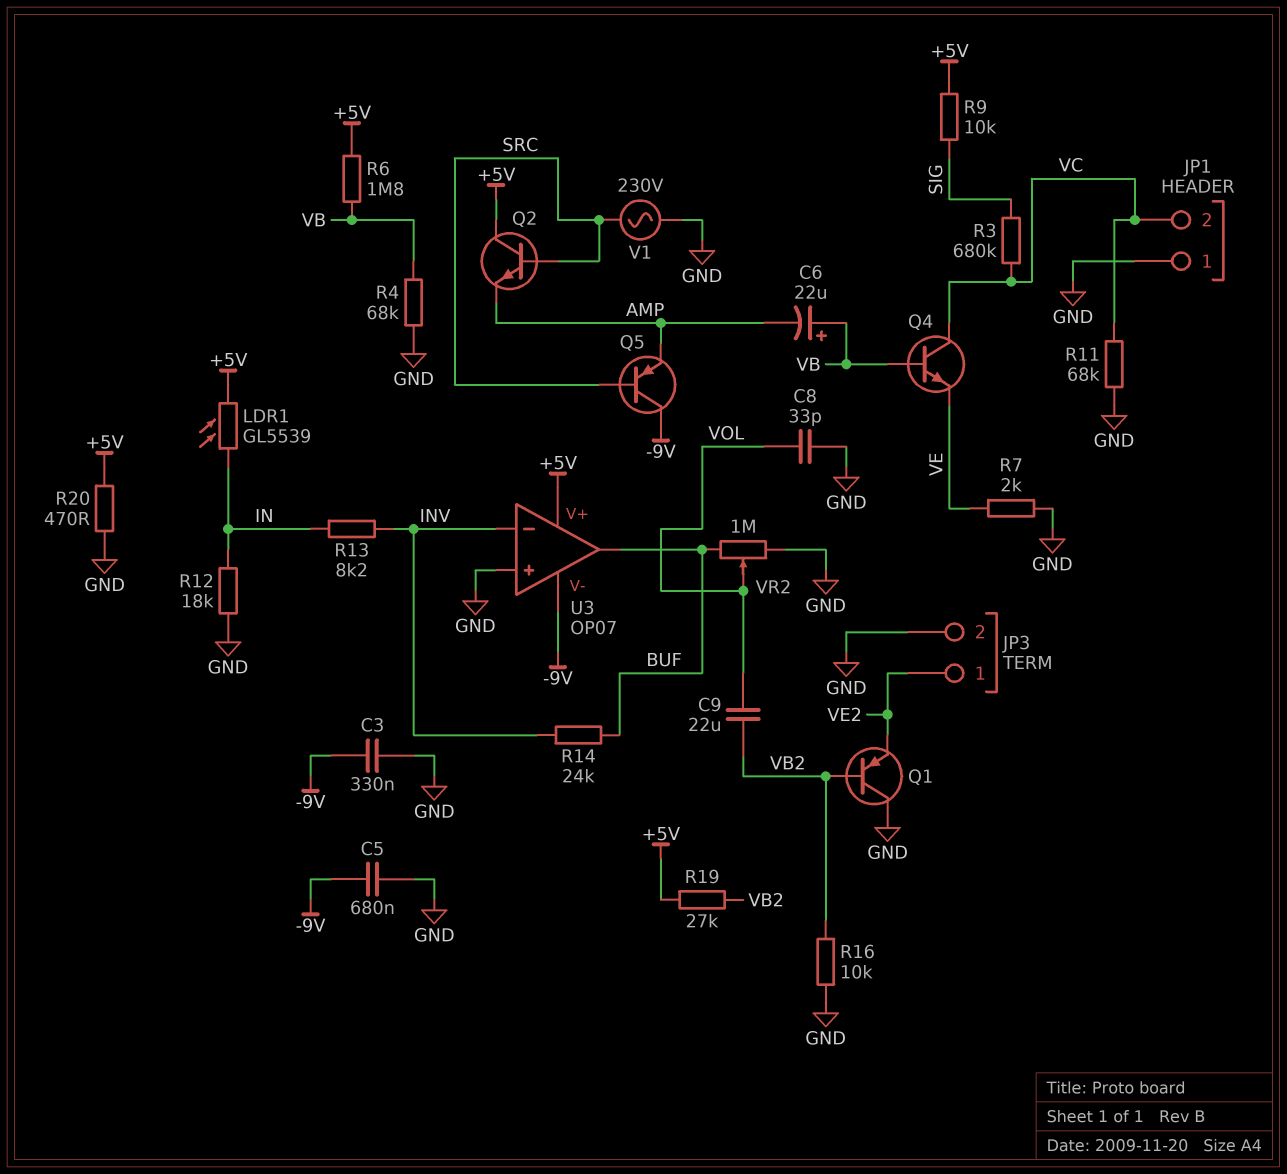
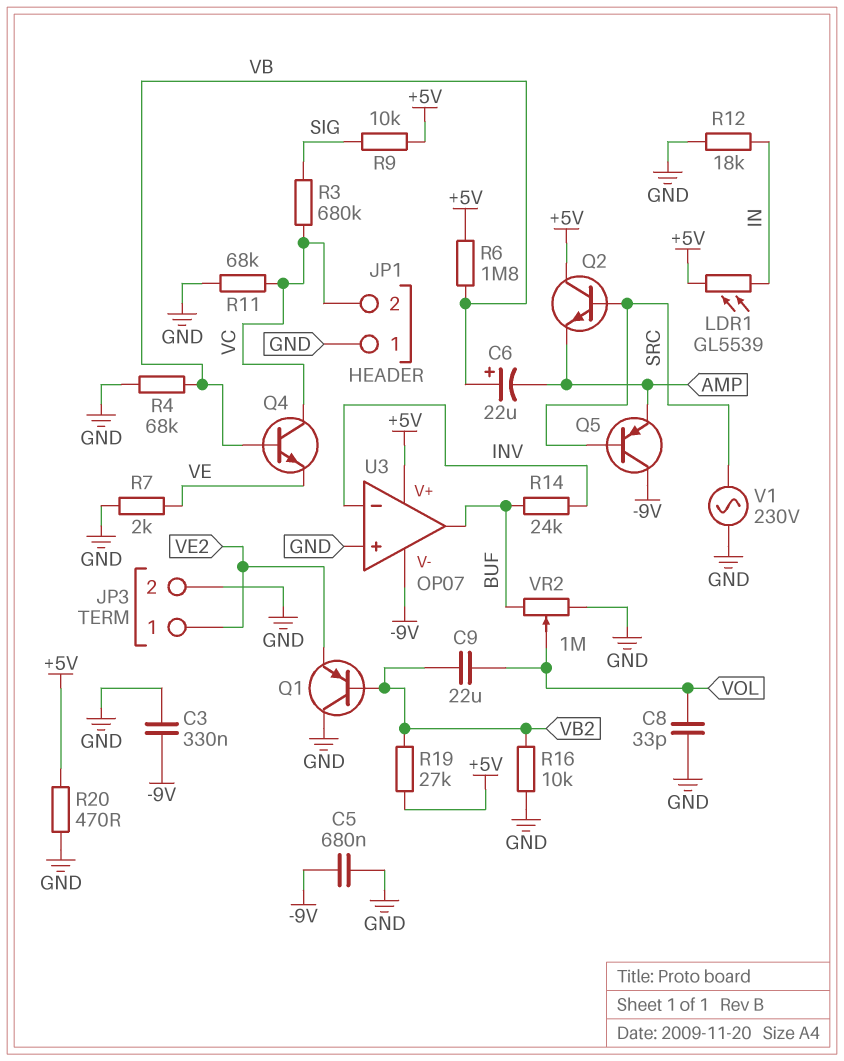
R13: 8.2k (IN, INV) -> none

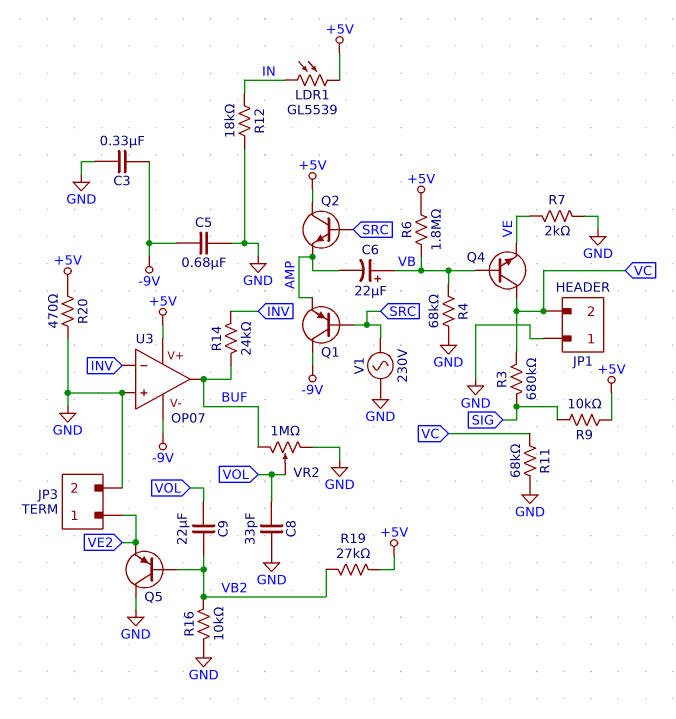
Q1: PNP (B VB2, C GND, E VE2) -> PNP (B SRC, C -9V, E AMP)
Q5: PNP (B SRC, C -9V, E AMP) -> PNP (B VB2, C GND, E VE2)

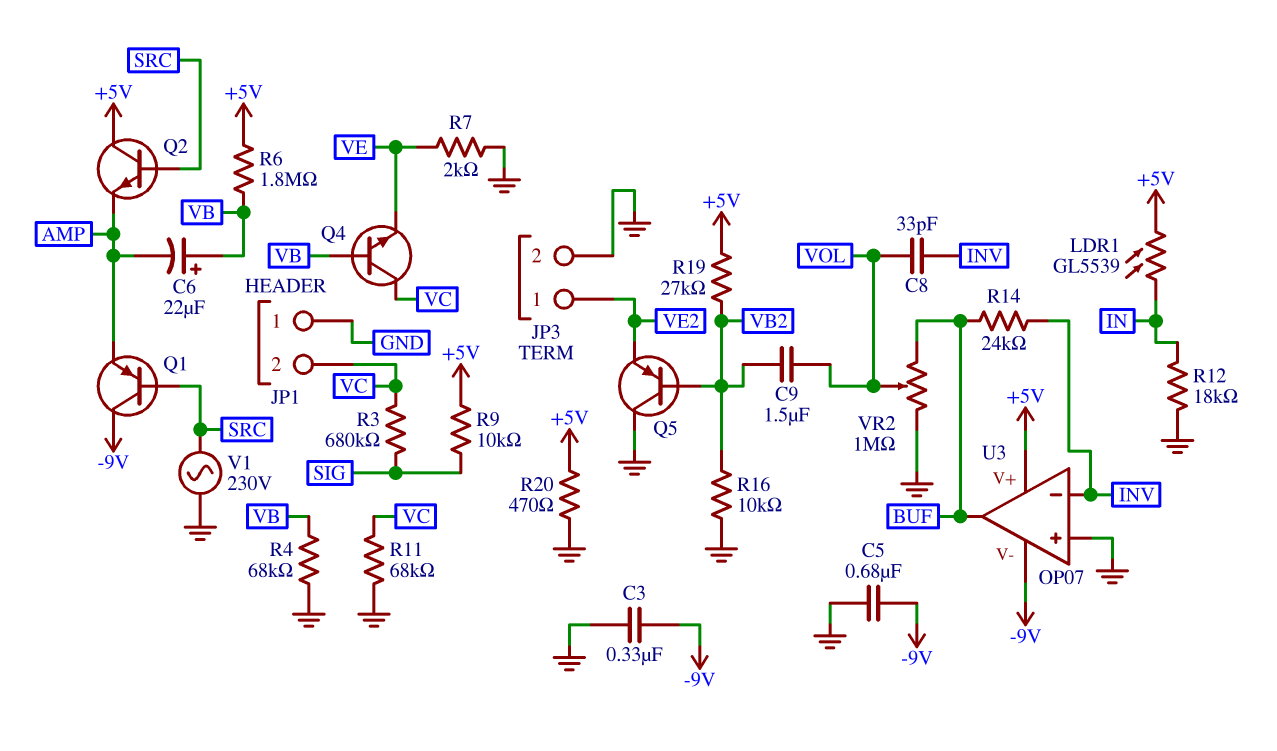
C8: 33pF (GND, VOL) -> 33pF (INV, VOL)
C9: 22uF (VB2, VOL) -> 1.5uF (VB2, VOL)

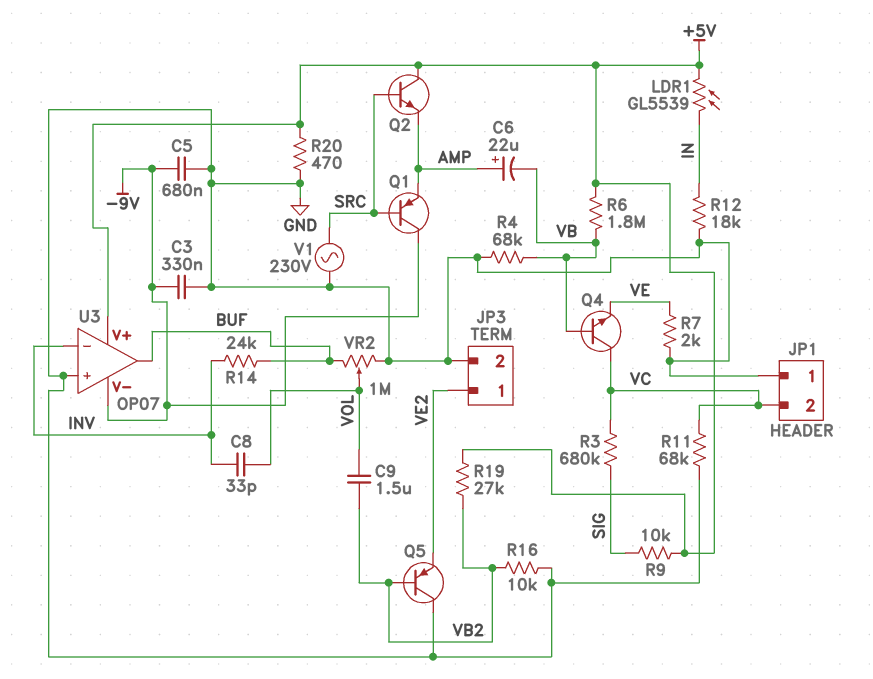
C6: 22uF (plus VB, minus AMP) -> 22uF (plus AMP, minus VB)

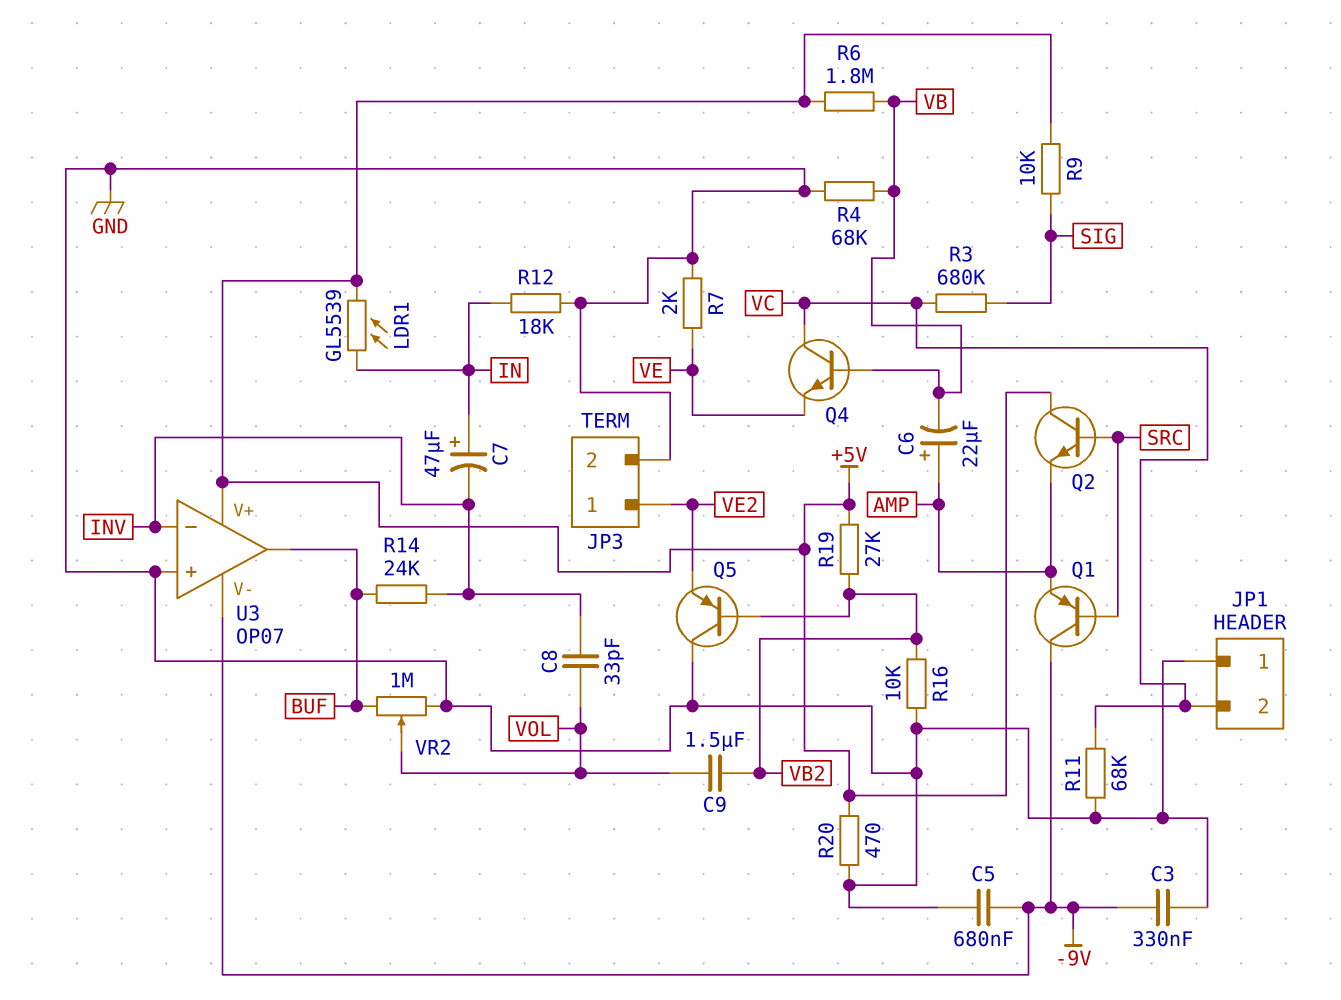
C7: none -> 47uF (plus IN, minus INV)
V1: AC 230V (GND, SRC) -> none

